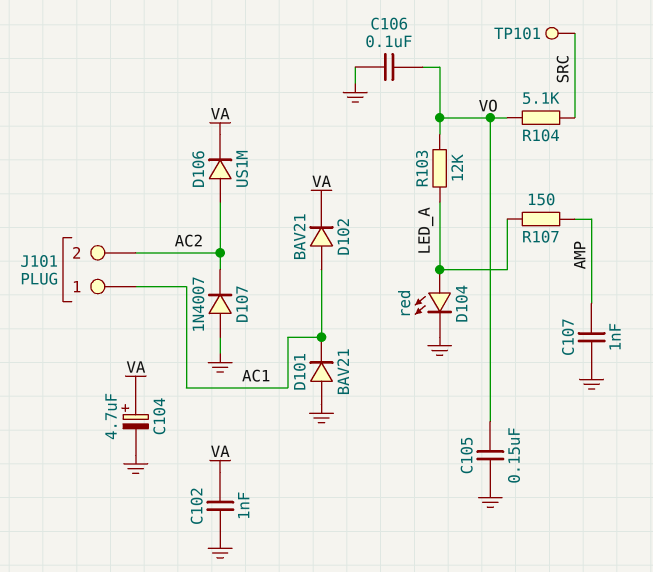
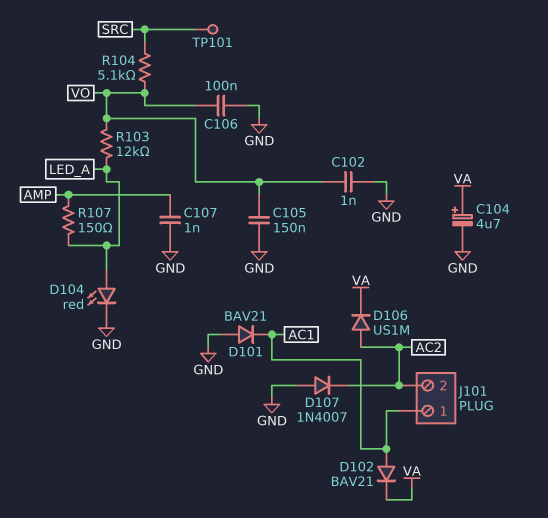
C102: 1nF (GND, VA) -> 1nF (GND, VO)

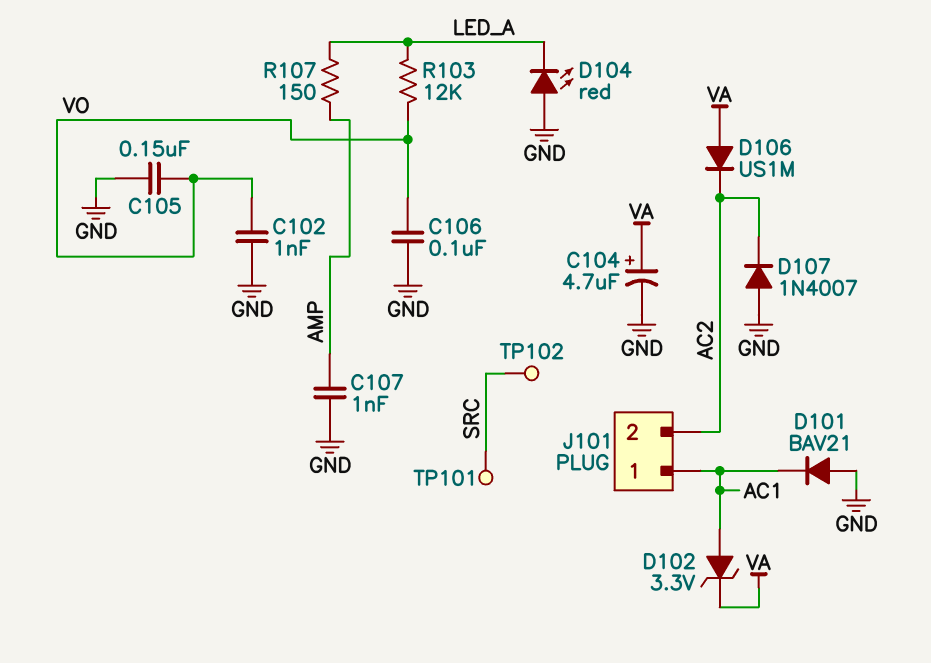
D102: diode BAV21 (A AC1, K VA) -> zener 3.3V (A AC1, K VA)
D104: LED red (A LED_A, K GND) -> LED red (A GND, K LED_A)
D106: diode US1M (A AC2, K VA) -> diode US1M (A VA, K AC2)
R104: 5.1k (SRC, VO) -> none
TP102: none -> test point (SRC)

